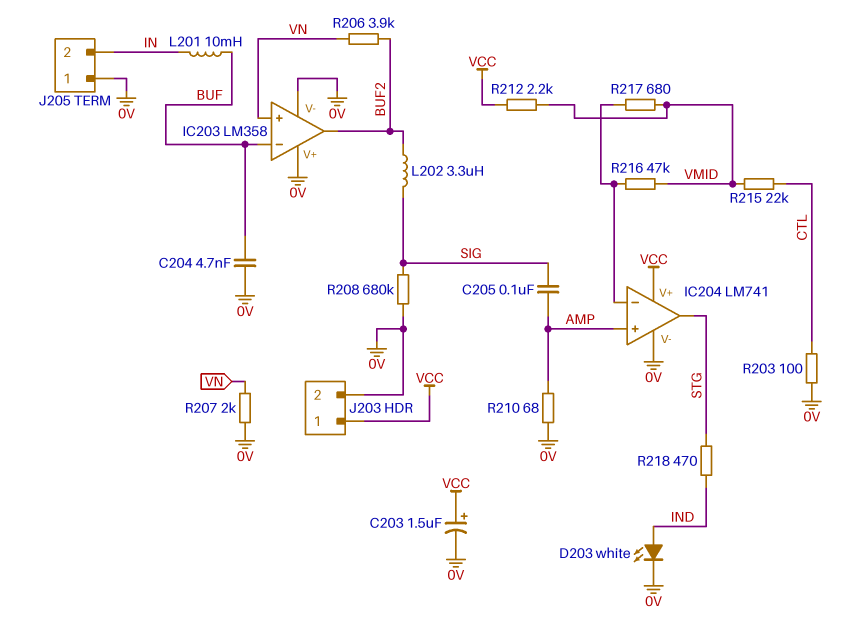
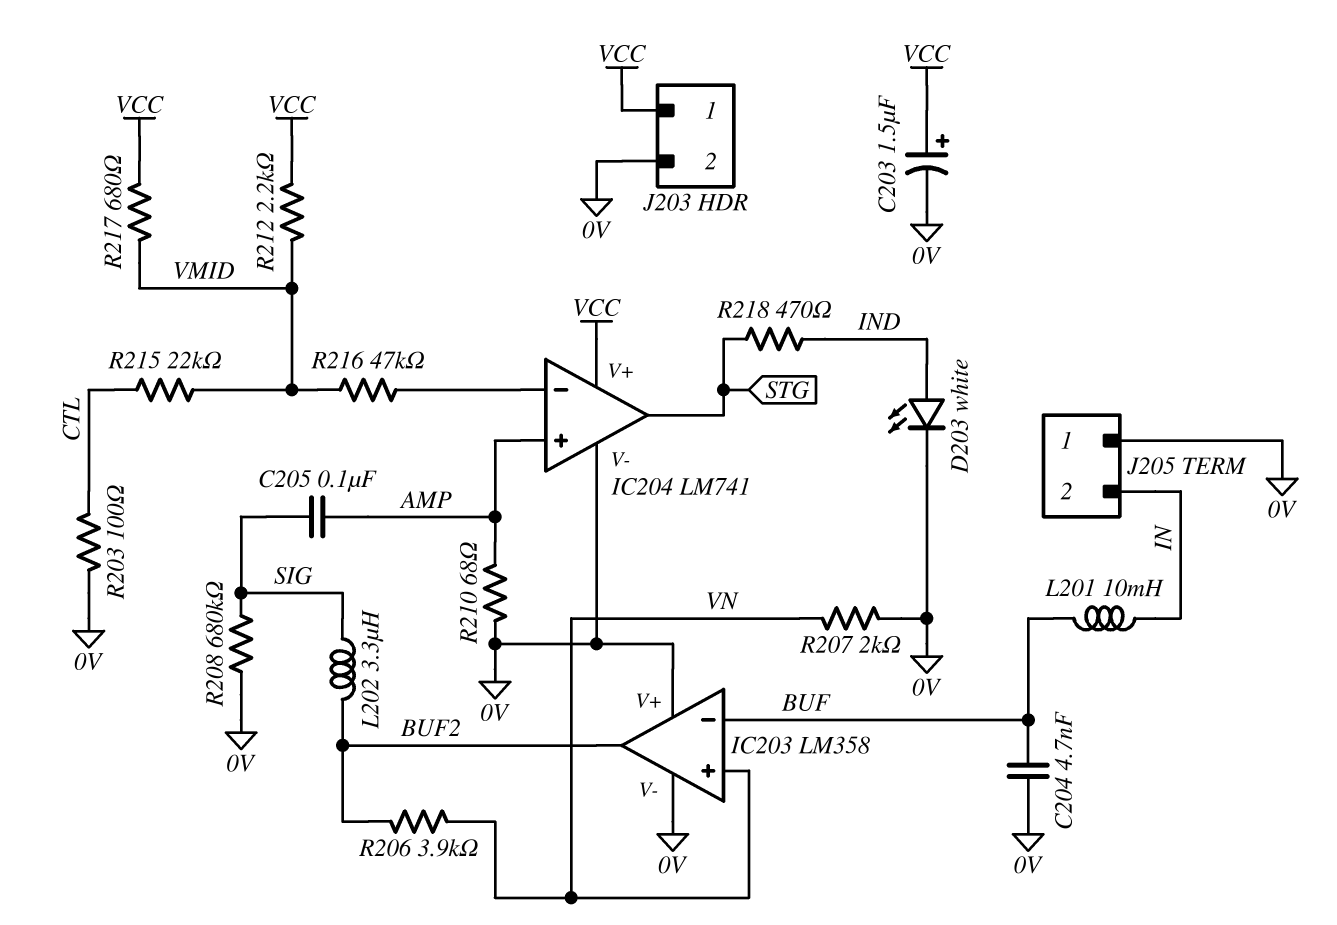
R217: 680 (IC204/in-, VMID) -> 680 (VCC, VMID)

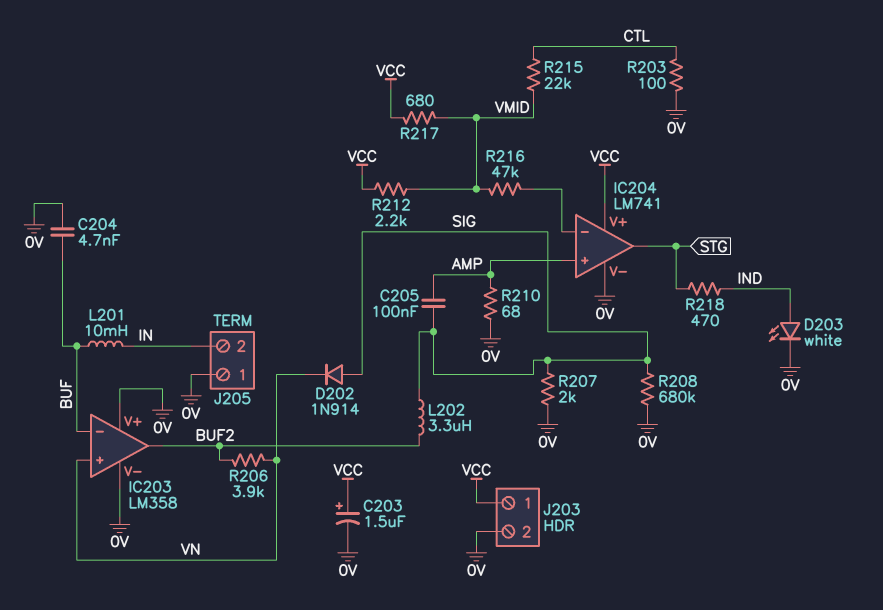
D202: none -> diode 1N914 (A SIG, K VN)
R207: 2k (0V, VN) -> 2k (0V, SIG)

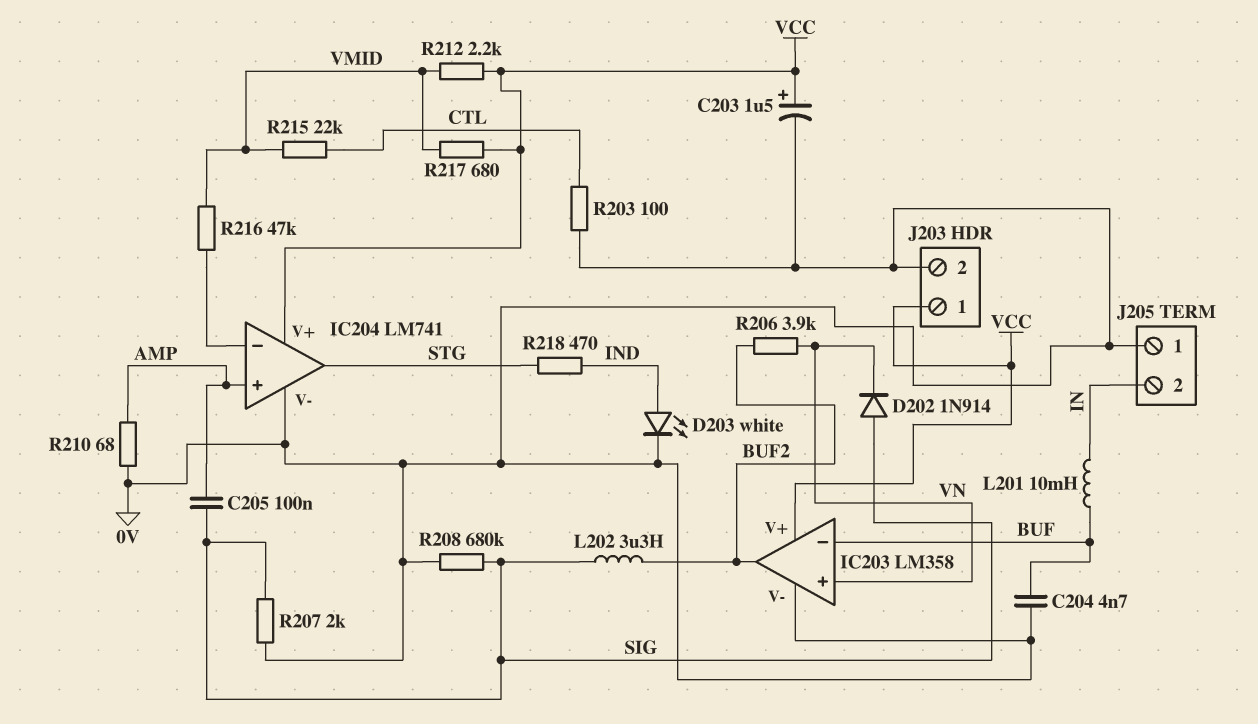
IC203 pin V+: 0V -> VCC

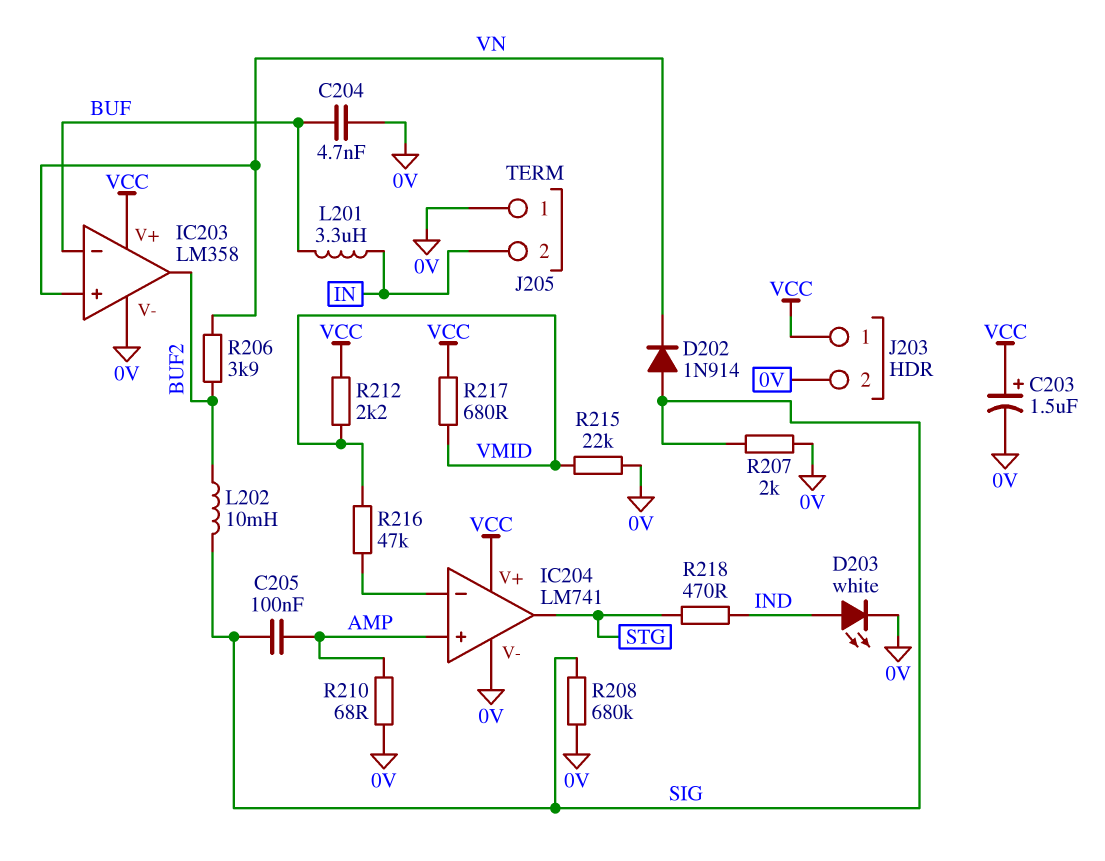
L201: 10mH (BUF, IN) -> 3.3uH (BUF, IN)
L202: 3.3uH (BUF2, SIG) -> 10mH (BUF2, SIG)
R203: 100 (0V, CTL) -> none
R215: 22k (CTL, VMID) -> 22k (0V, VMID)

